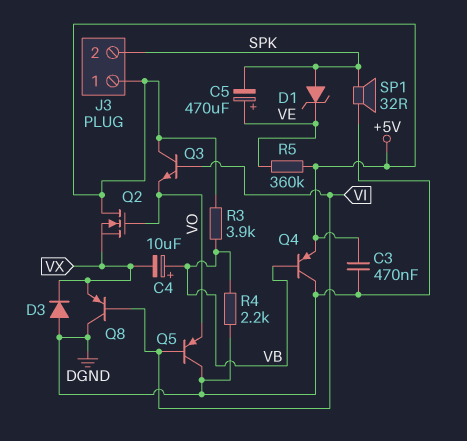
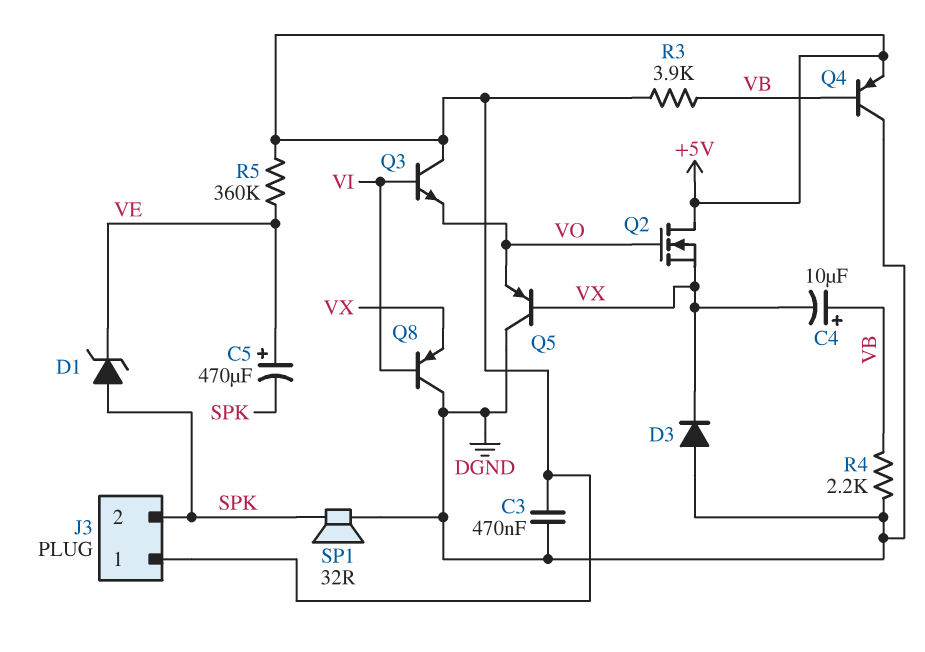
Q5: PNP (B VI, C DGND, E VO) -> PNP (B VX, C DGND, E VO)

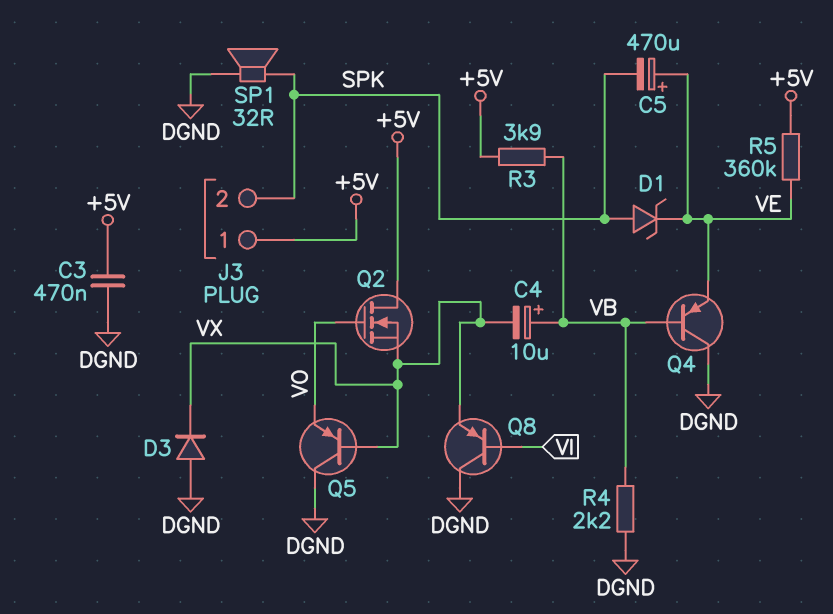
Q3: NPN (B VI, C +5V, E VO) -> none
Q4: PNP (B VB, C DGND, E +5V) -> PNP (B VB, C DGND, E VE)

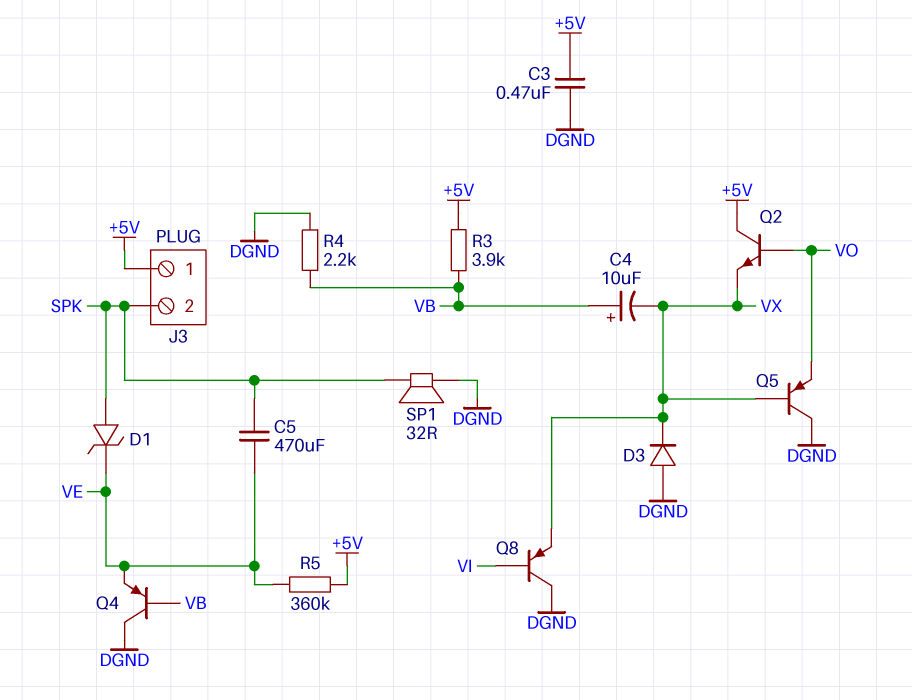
C5: 470uF (plus VE, minus SPK) -> 470uF (SPK, VE)
Q2: NMOS (G VO, D +5V, S VX) -> NPN (B VO, C +5V, E VX)

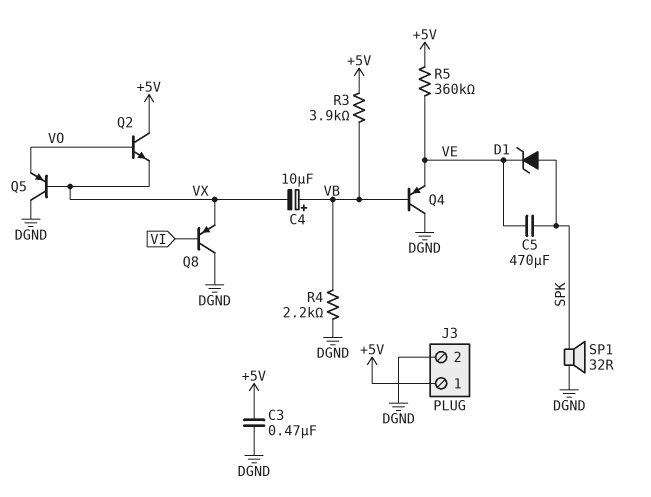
D3: diode (A DGND, K VX) -> none
J3 pin 2: SPK -> DGND

